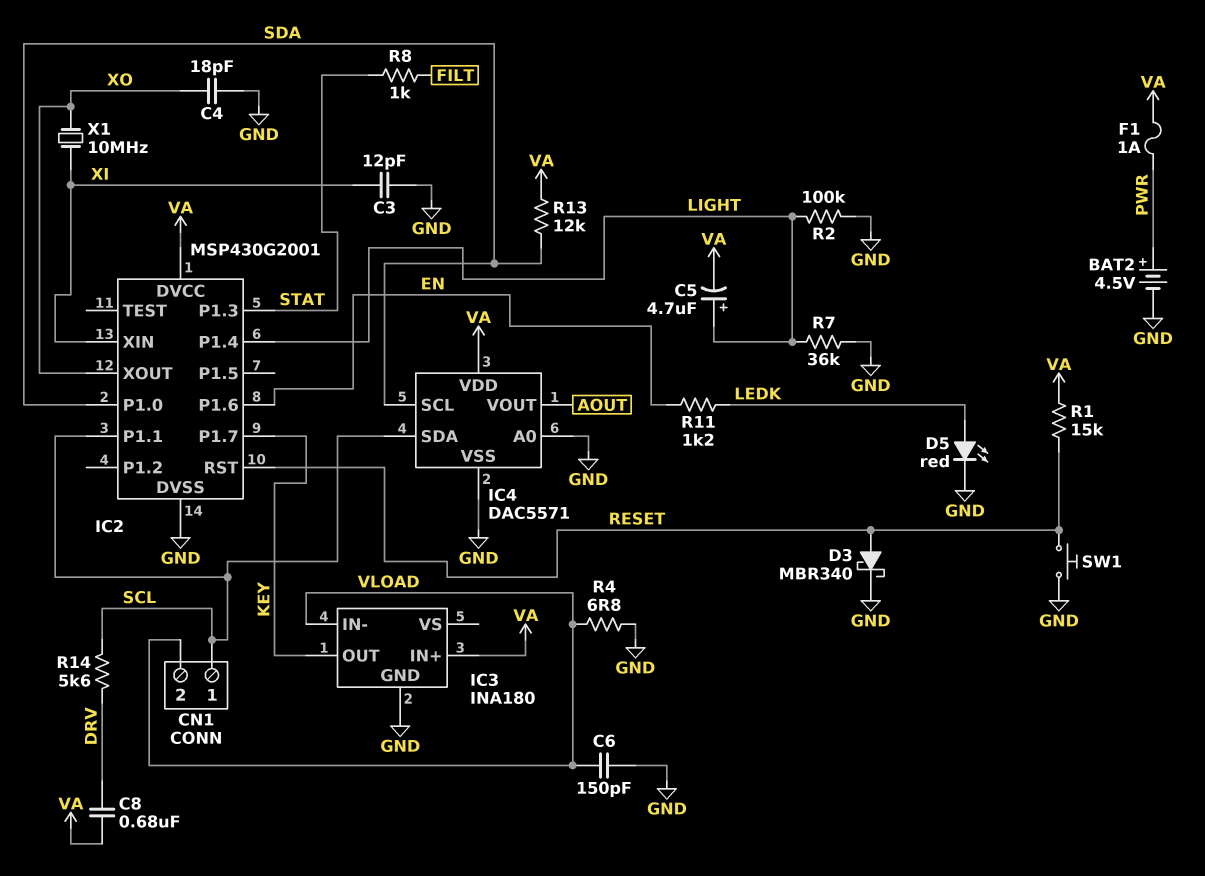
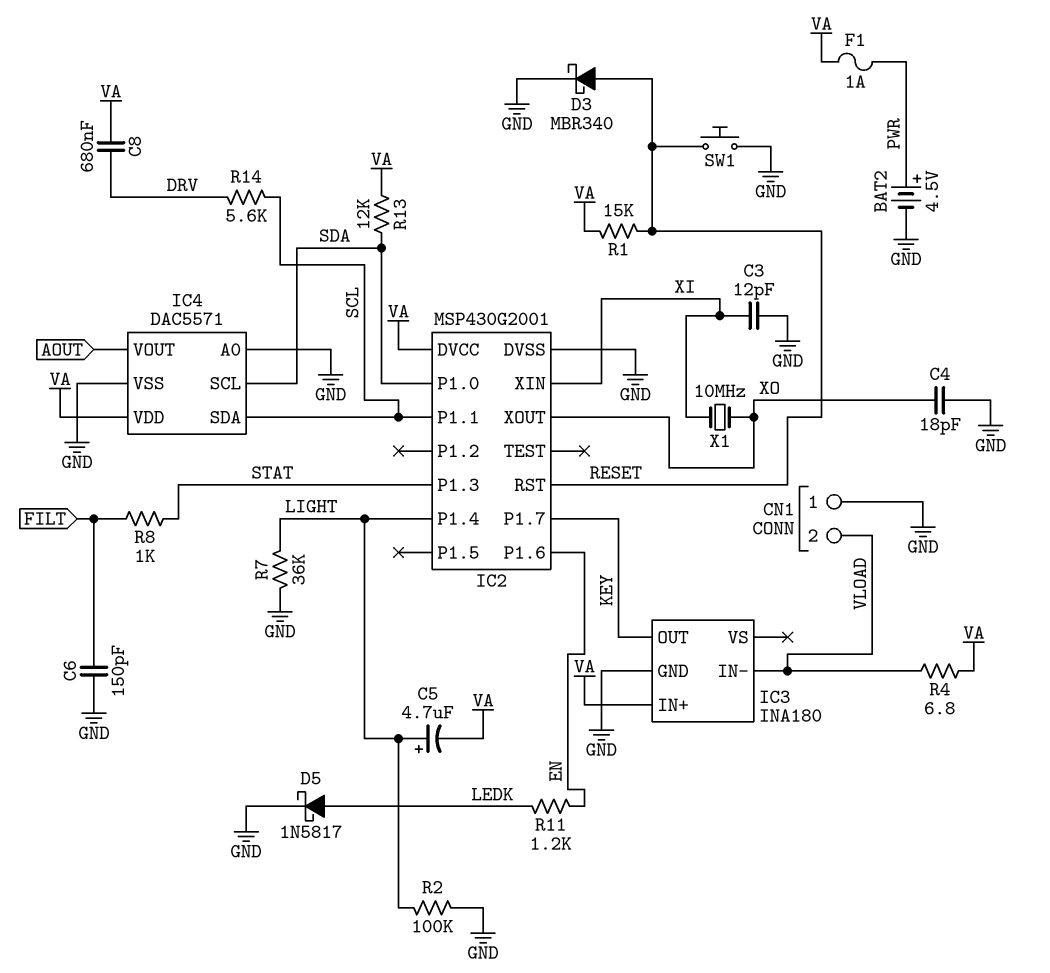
C6: 150pF (GND, VLOAD) -> 150pF (FILT, GND)
CN1 pin 1: SCL -> GND
D5: LED red (A LEDK, K GND) -> schottky 1N5817 (A LEDK, K GND)
R4: 6.8 (GND, VLOAD) -> 6.8 (VA, VLOAD)

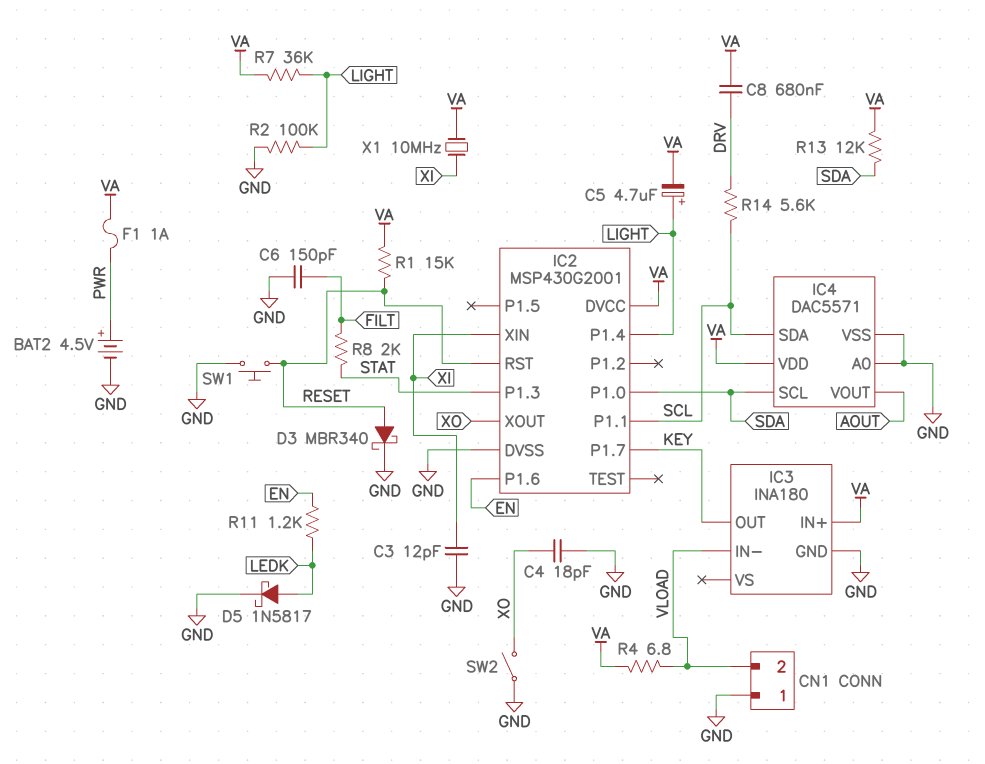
R7: 36k (GND, LIGHT) -> 36k (LIGHT, VA)
R8: 1k (FILT, STAT) -> 2k (FILT, STAT)
SW2: none -> switch (GND, XO)
X1: 10MHz (XI, XO) -> 10MHz (VA, XI)

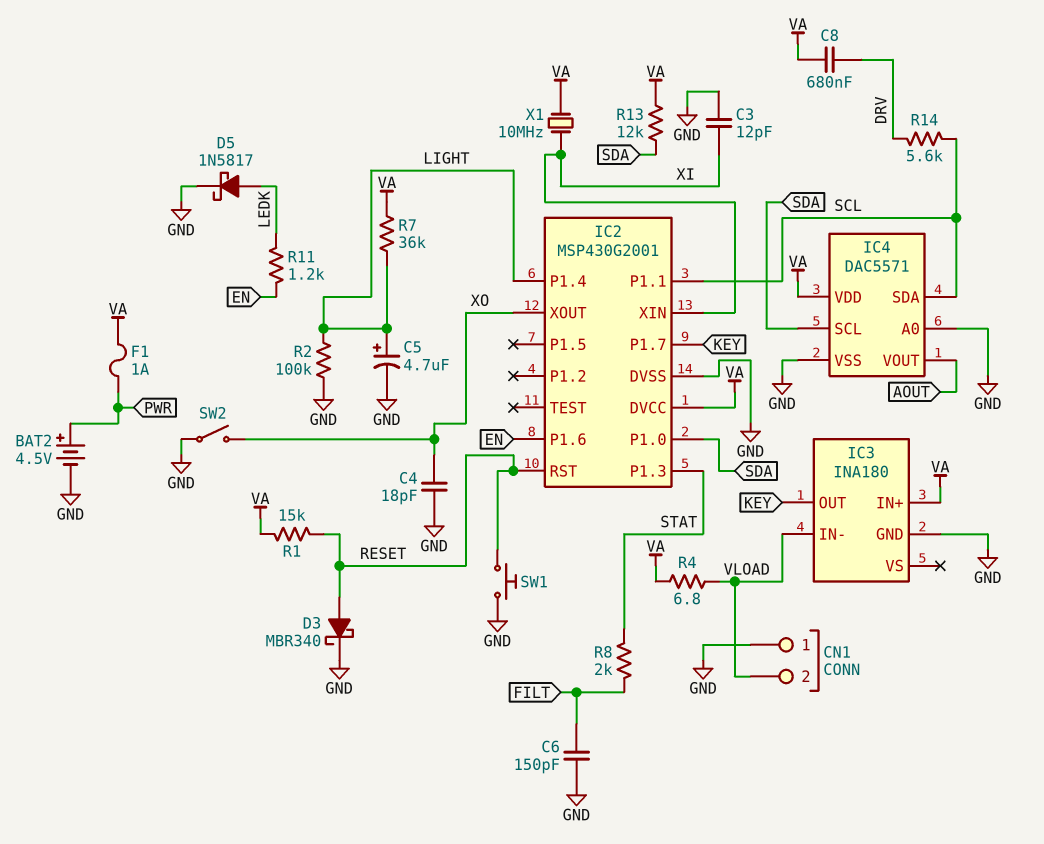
C5: 4.7uF (plus LIGHT, minus VA) -> 4.7uF (plus LIGHT, minus GND)

